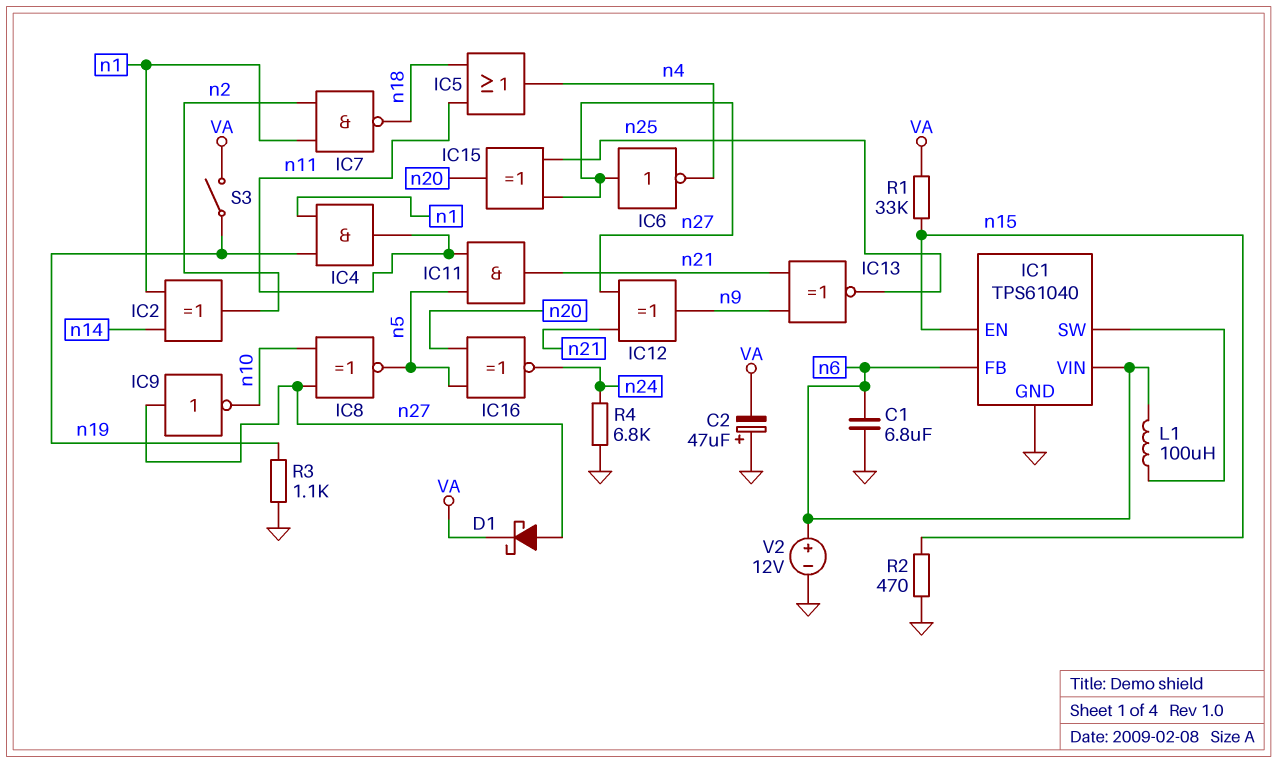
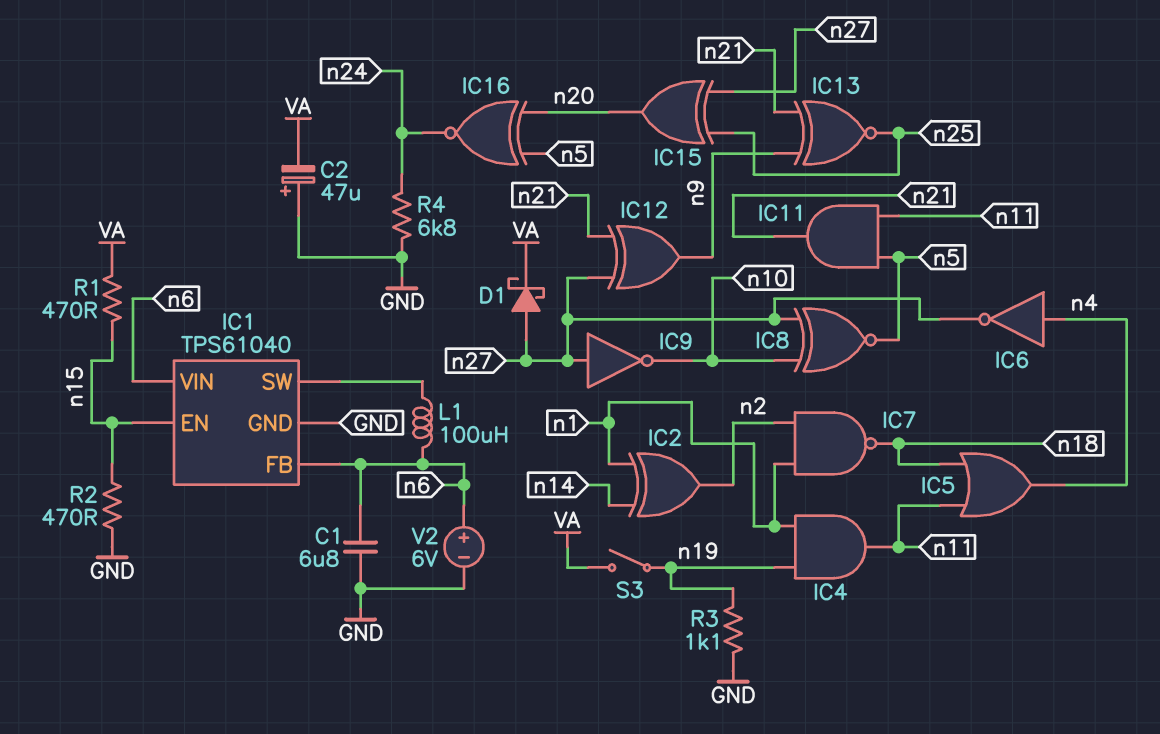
IC6: NOT (in n27, out n4) -> NOT (in n4, out n27)
R1: 33k (VA, n15) -> 470 (VA, n15)
V2: 12V (plus n6, minus GND) -> 6V (plus n6, minus GND)

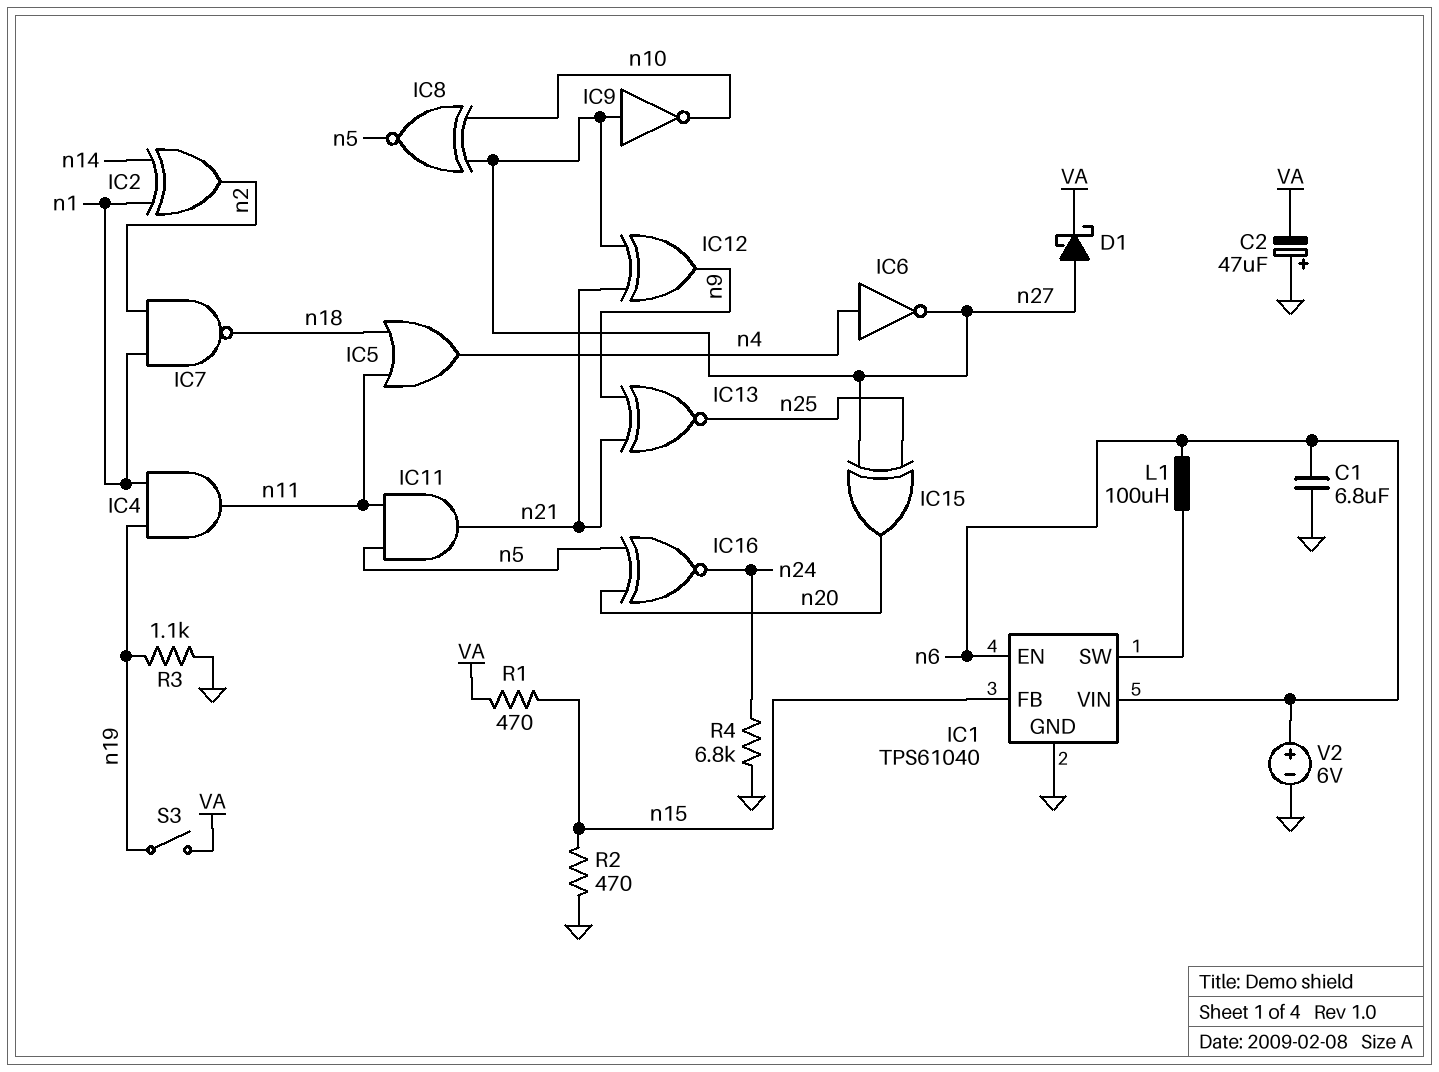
IC1 pin EN: n15 -> n6
IC1 pin FB: n6 -> n15

